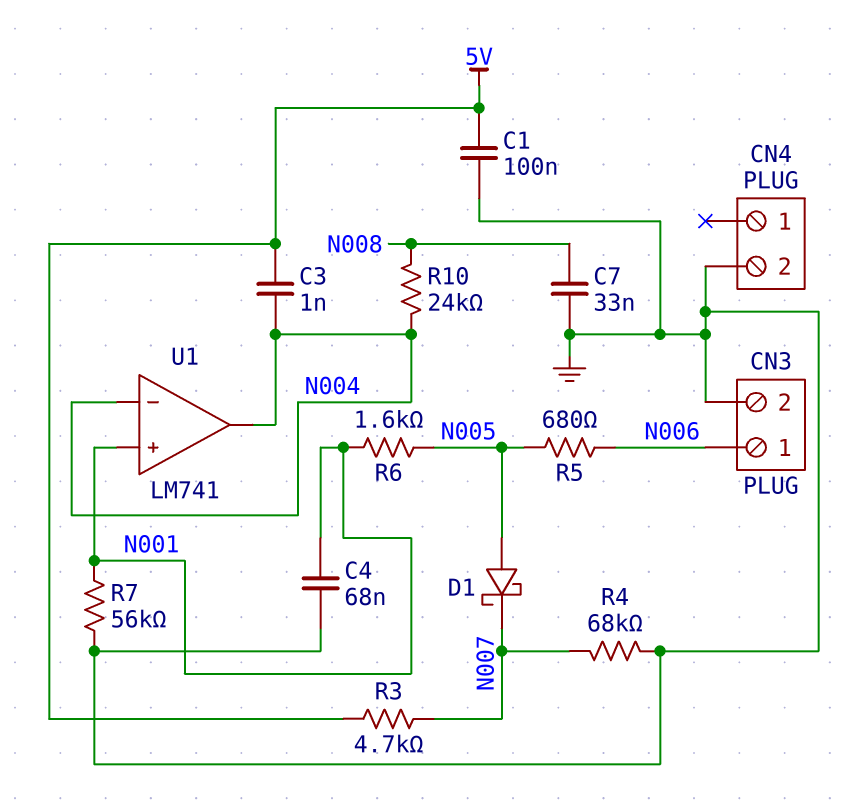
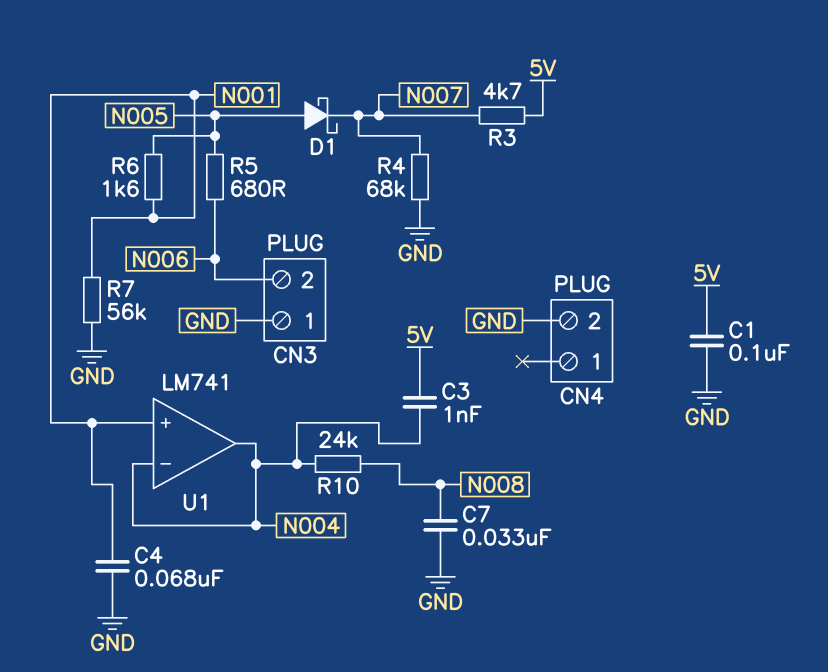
CN3 pin 1: N006 -> GND
CN3 pin 2: GND -> N006

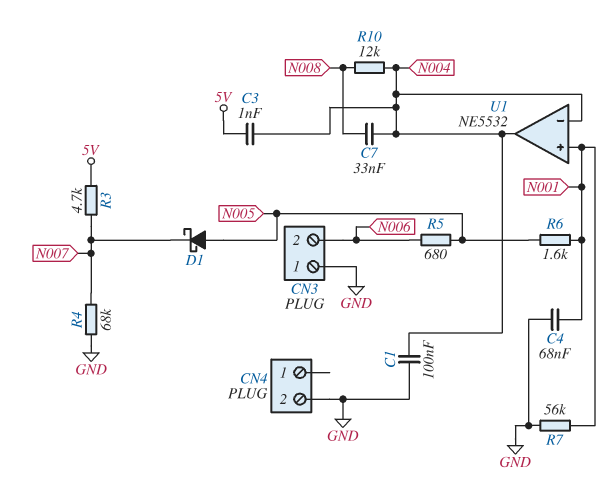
C1: 100nF (5V, GND) -> 100nF (GND, N004)
C7: 33nF (GND, N008) -> 33nF (N004, N008)
R10: 24k (N004, N008) -> 12k (N004, N008)
U1: LM741 -> NE5532

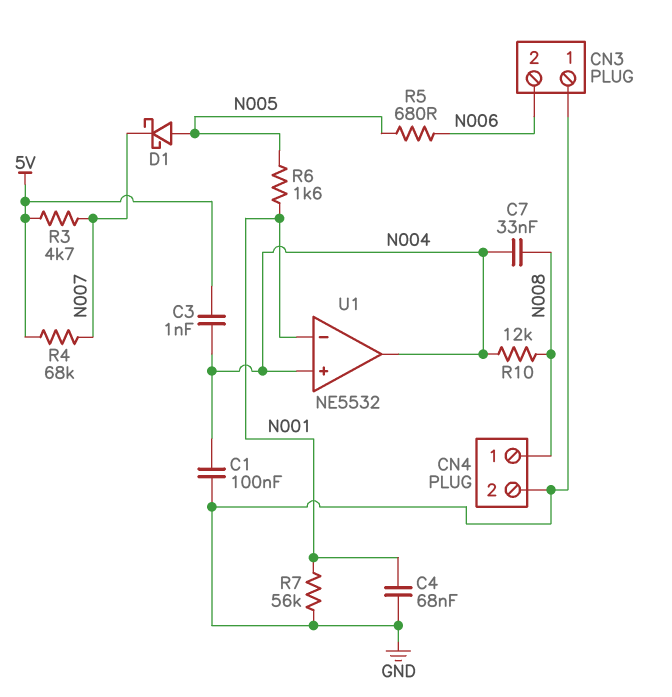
CN4 pin 1: none -> N008
R4: 68k (GND, N007) -> 68k (5V, N007)
U1 pin in+: N001 -> N004
U1 pin in-: N004 -> N001

